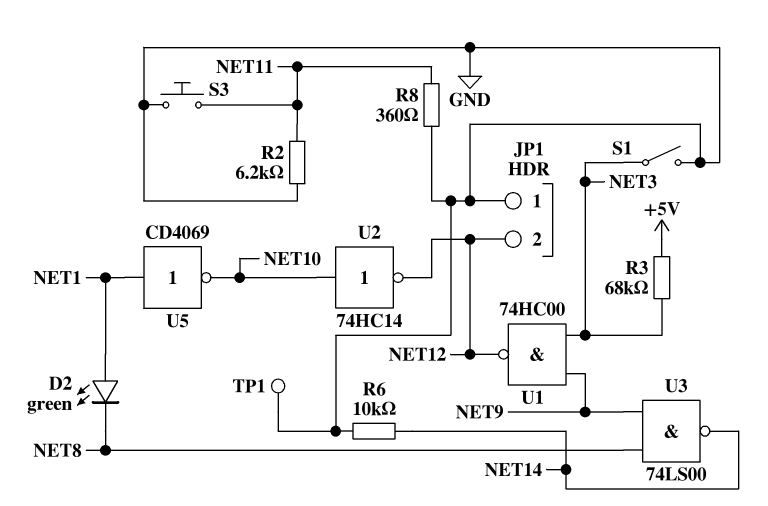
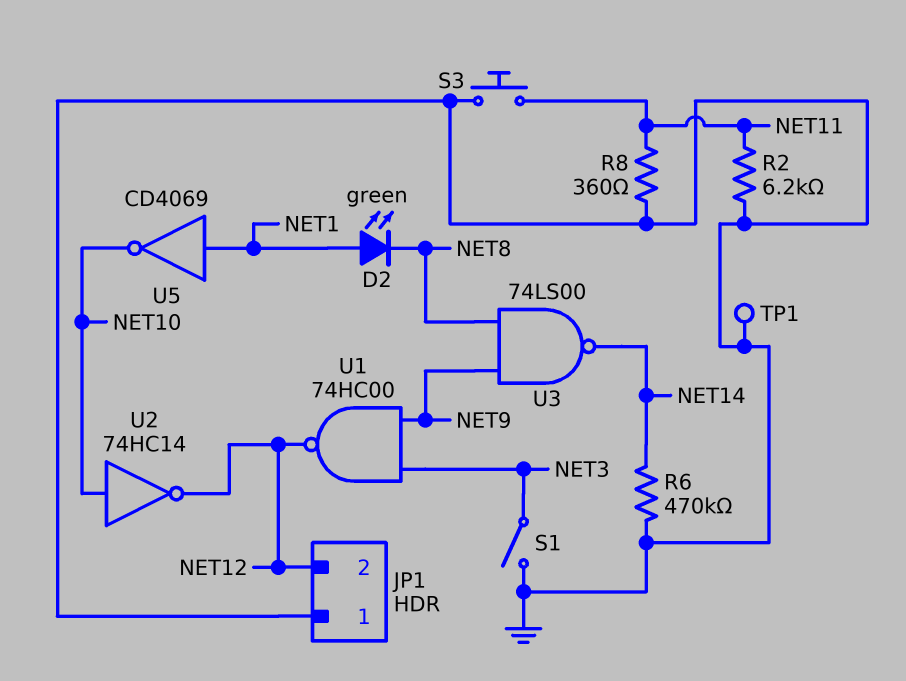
R3: 68k (+5V, NET3) -> none
R6: 10k (GND, NET14) -> 470k (GND, NET14)

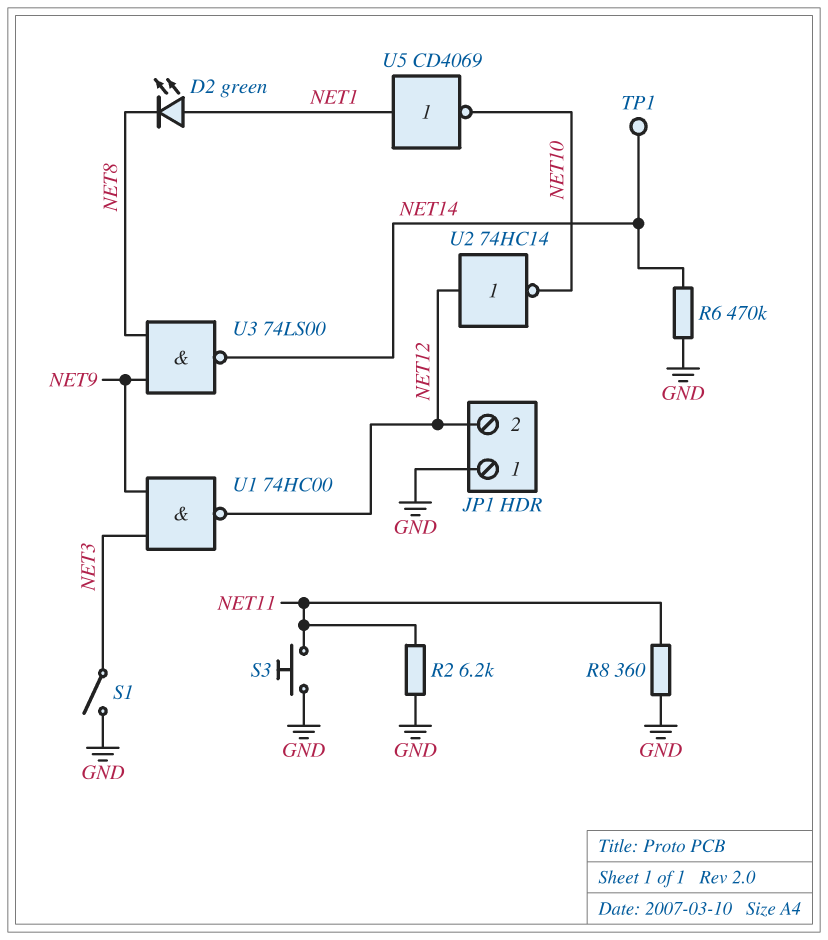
TP1: test point (GND) -> test point (NET14)
U2: NOT 74HC14 (in NET10, out NET12) -> NOT 74HC14 (in NET12, out NET10)

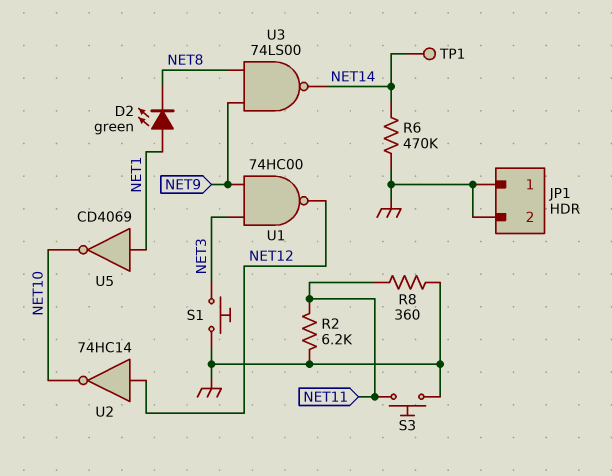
JP1 pin 2: NET12 -> GND
S1: switch (GND, NET3) -> button (GND, NET3)

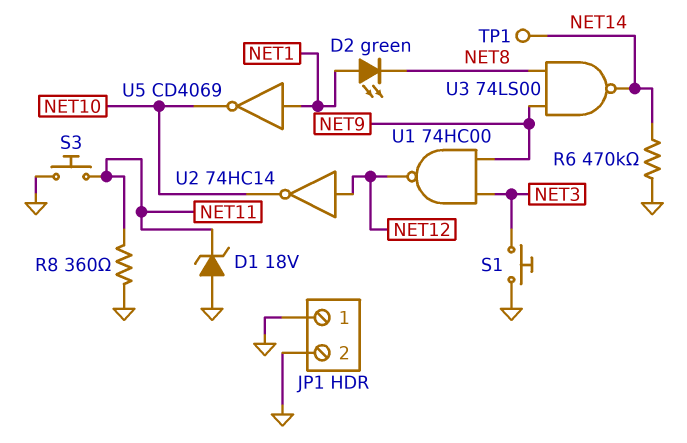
D1: none -> zener 18V (A GND, K NET11)
R2: 6.2k (GND, NET11) -> none

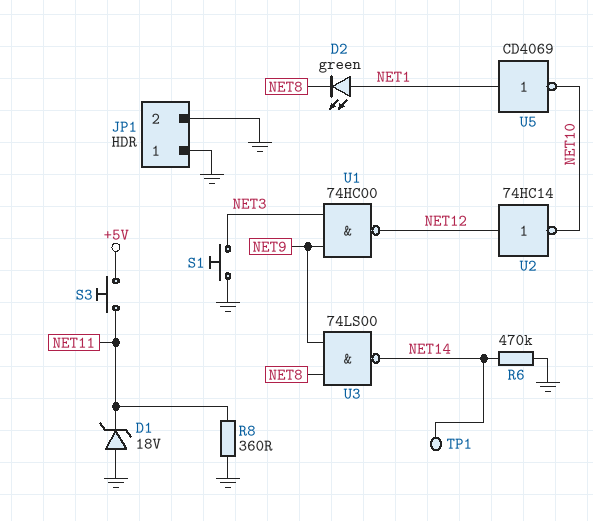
S3: button (GND, NET11) -> button (+5V, NET11)

